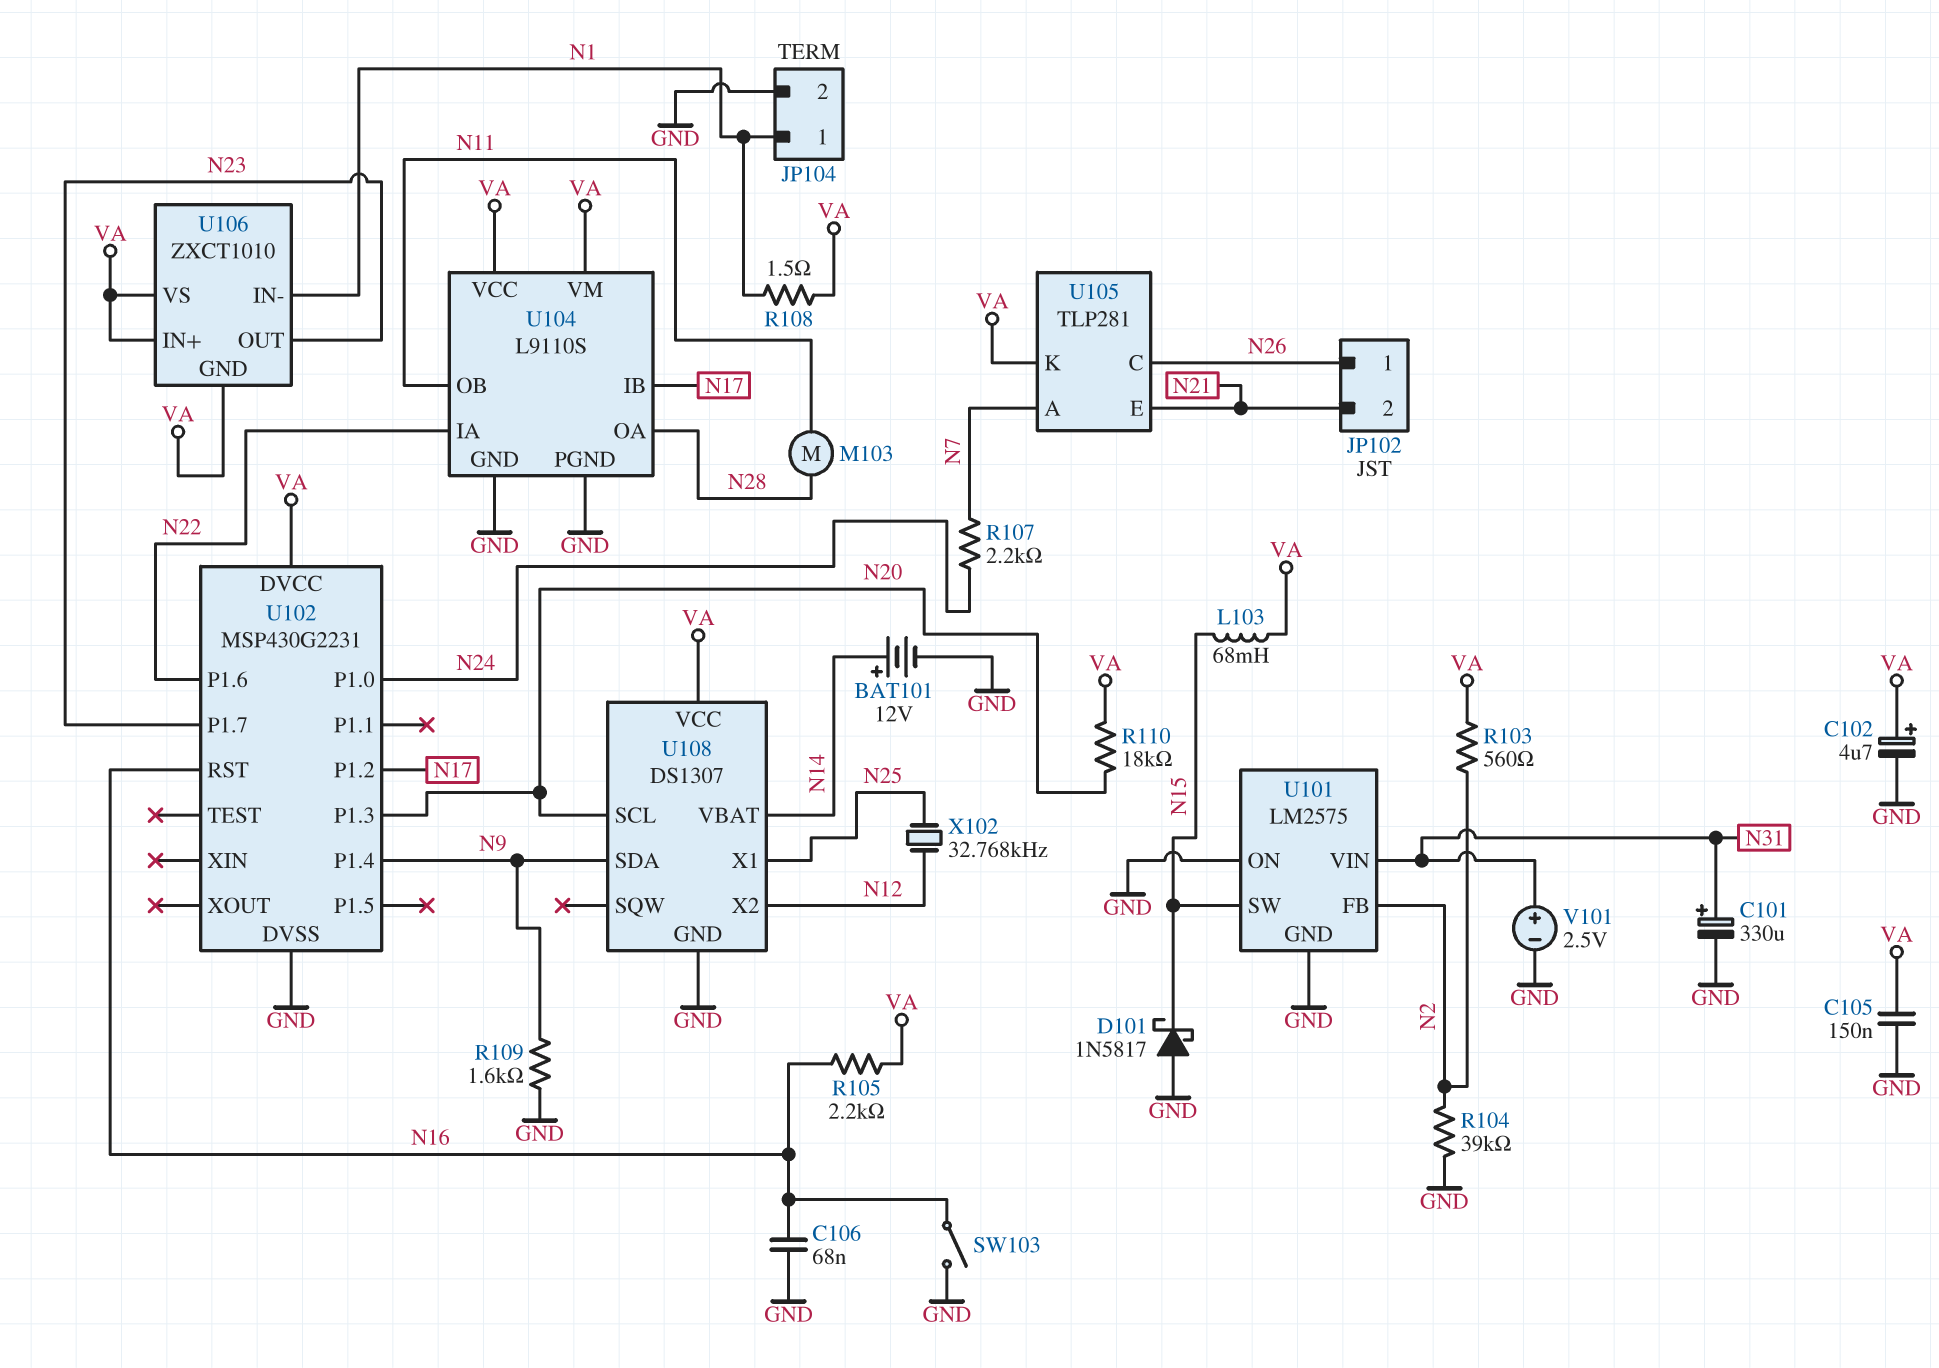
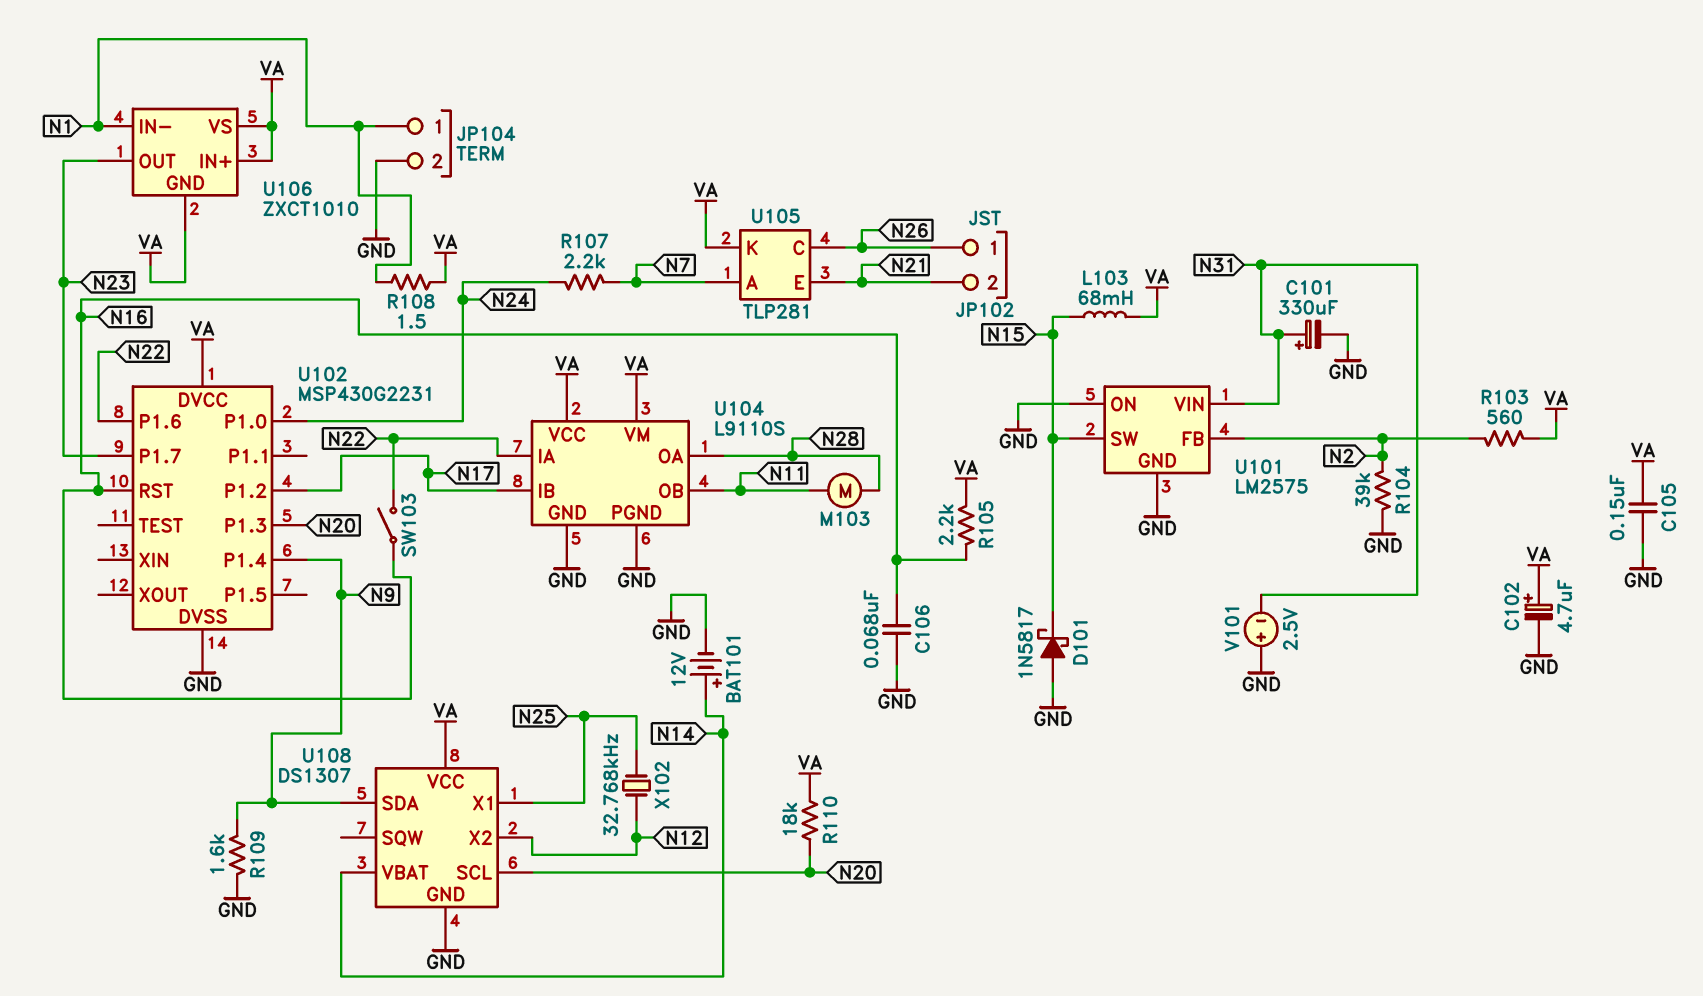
SW103: switch (GND, N16) -> switch (N16, N22)
V101: 2.5V (plus N31, minus GND) -> 2.5V (plus GND, minus N31)

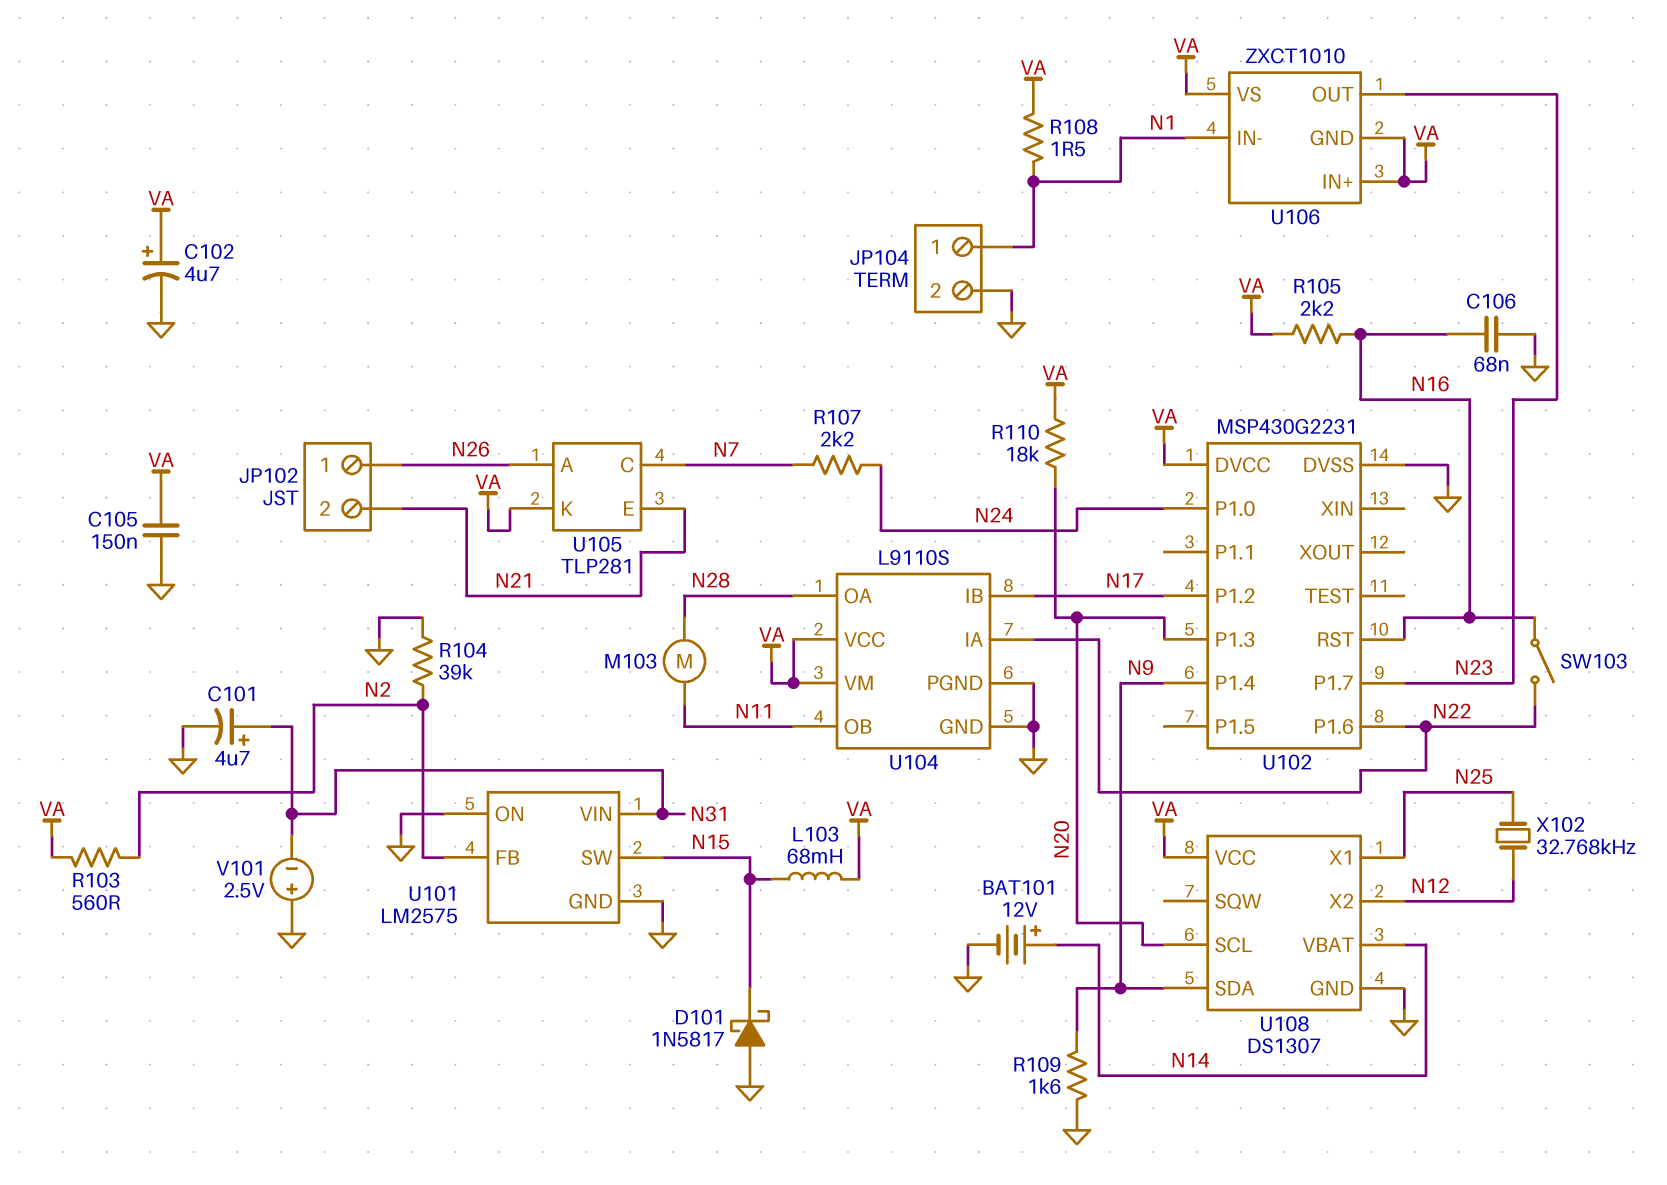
C101: 330uF (plus N31, minus GND) -> 4.7uF (plus N31, minus GND)
U105 pin A: N7 -> N26
U105 pin C: N26 -> N7

